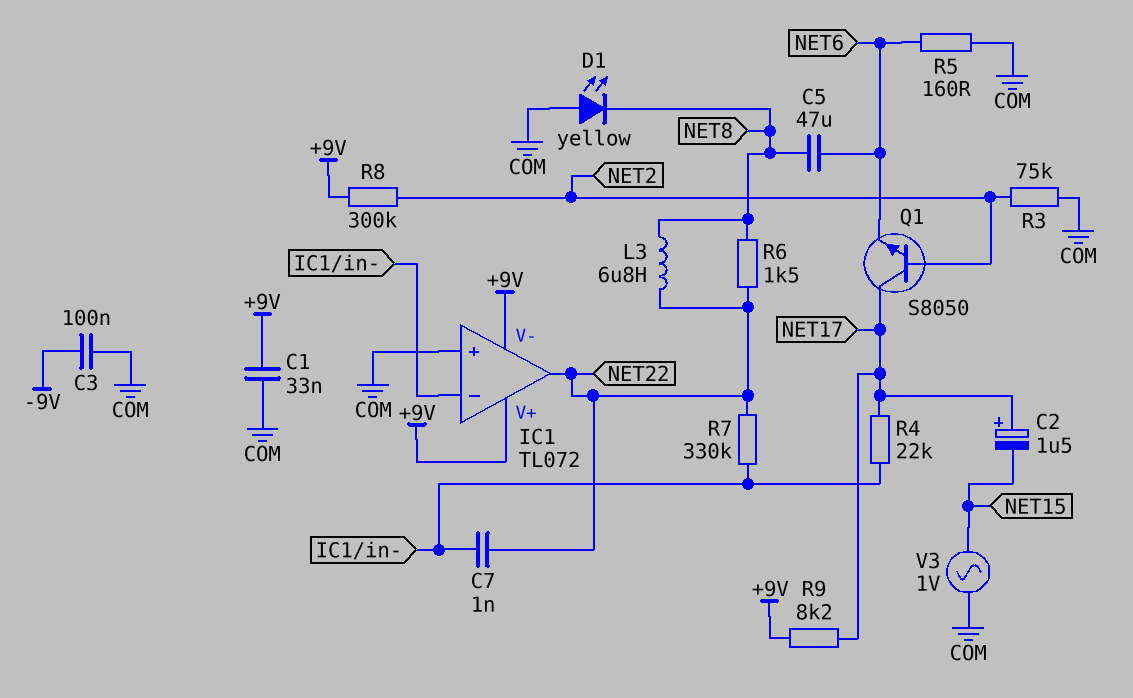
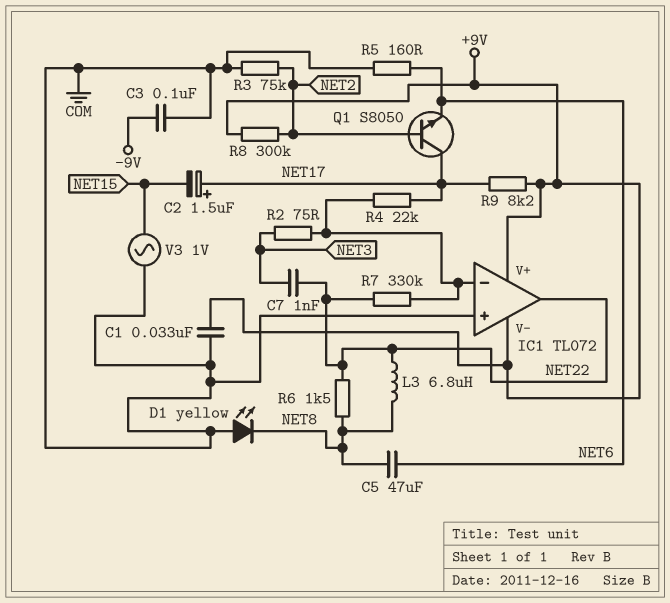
C7: 1nF (IC1/in-, NET22) -> 1nF (NET3, NET22)
R2: none -> 75 (IC1/in-, NET3)

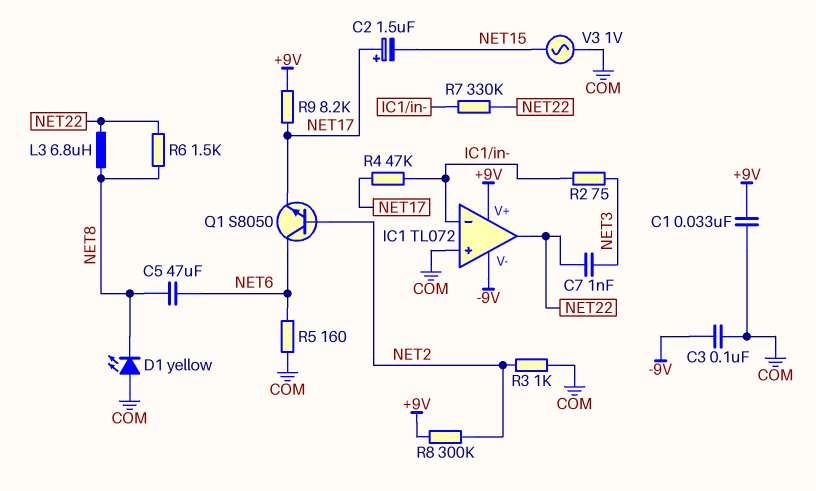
IC1 pin V-: +9V -> -9V
Q1: NPN S8050 (B NET2, C NET17, E NET6) -> NPN S8050 (B NET2, C NET6, E NET17)
R3: 75k (COM, NET2) -> 1k (COM, NET2)
R4: 22k (IC1/in-, NET17) -> 47k (IC1/in-, NET17)

